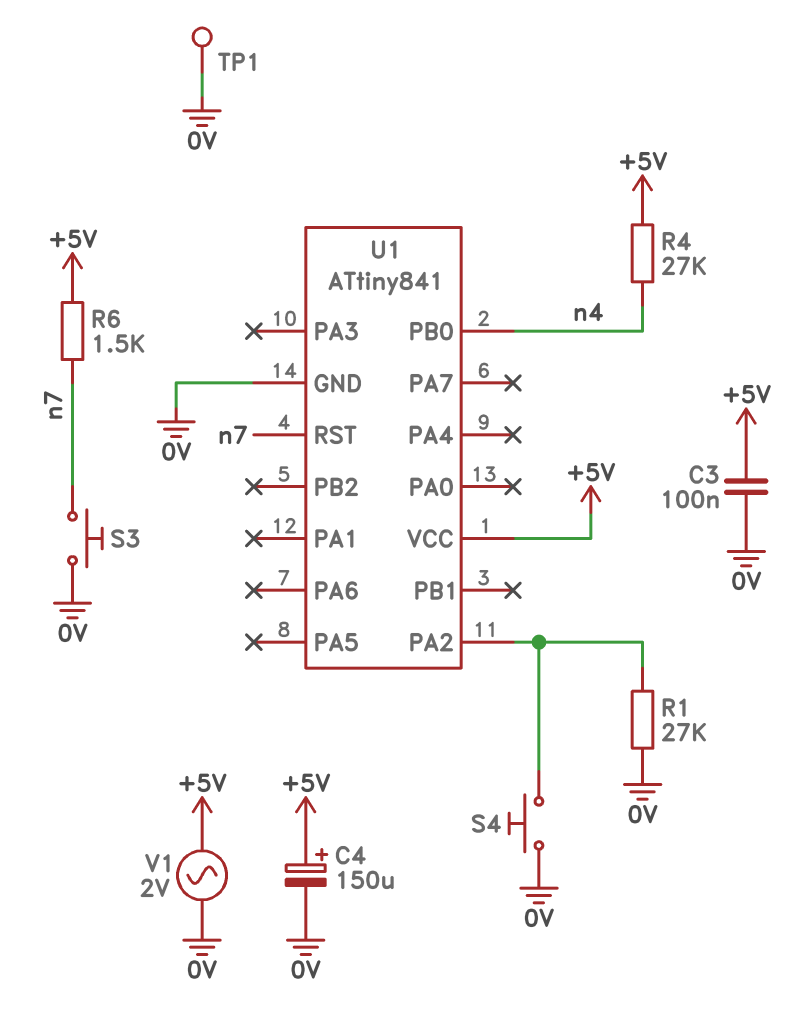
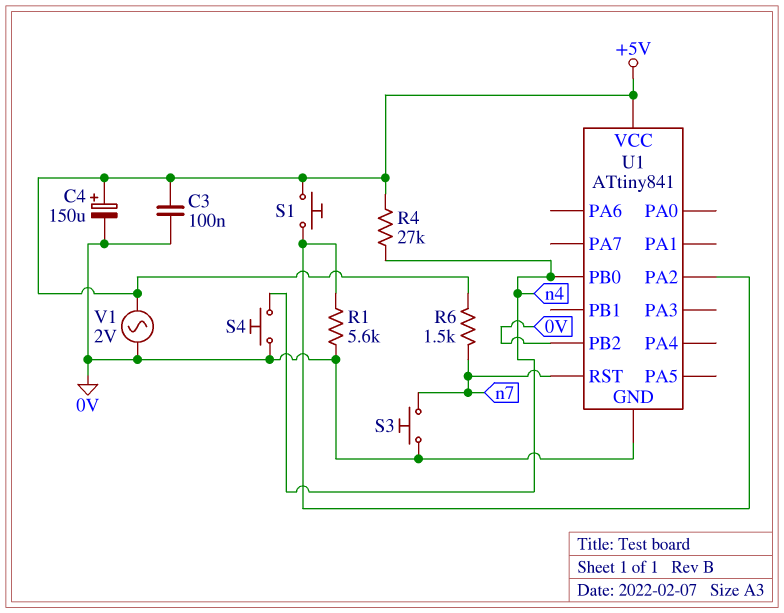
R1: 27k (0V, U1/PA2) -> 5.6k (0V, U1/PA2)
S1: none -> button (+5V, U1/PA2)
S4: button (0V, U1/PA2) -> button (0V, n4)
TP1: test point (0V) -> none
U1 pin PB2: none -> 0V

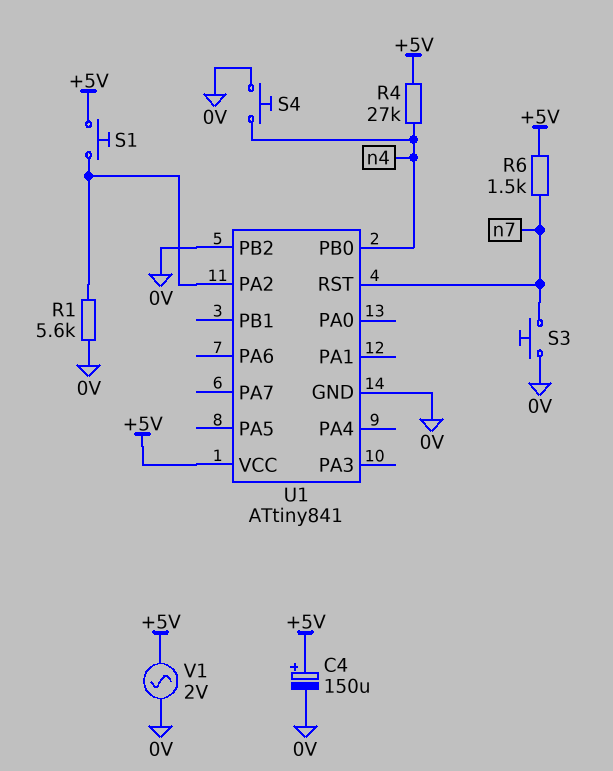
C3: 100nF (+5V, 0V) -> none

